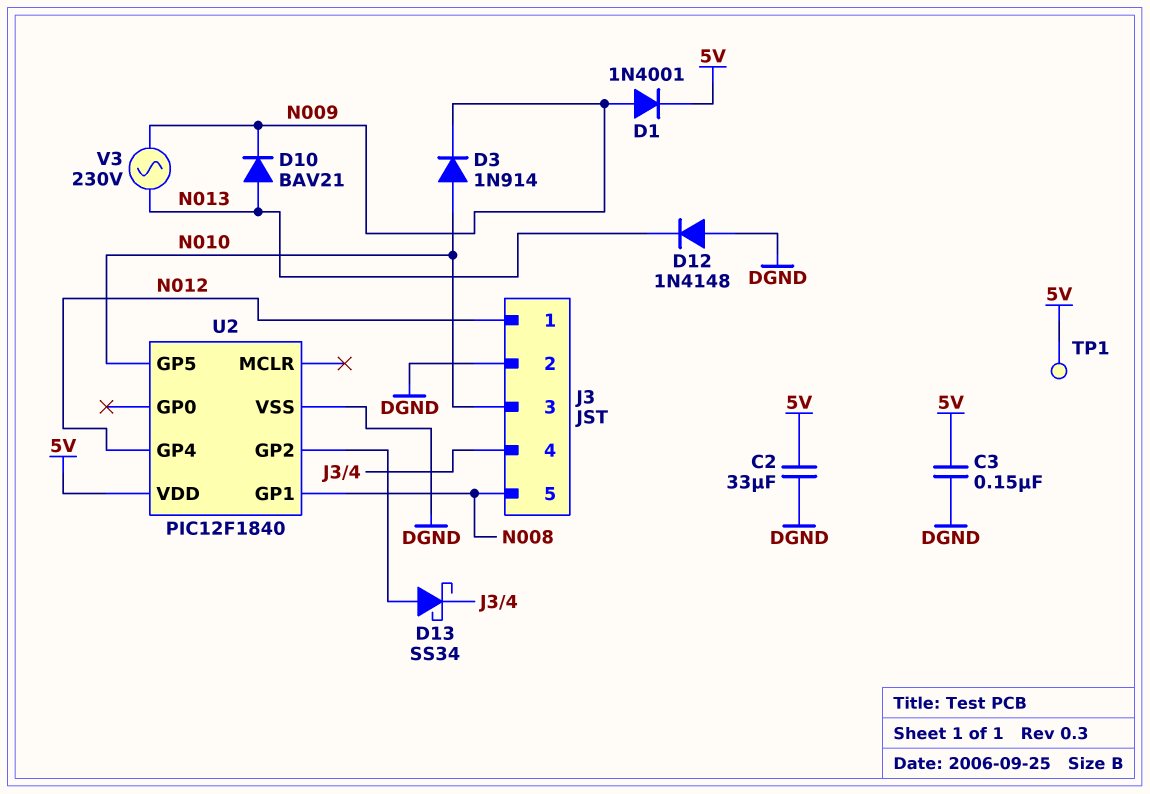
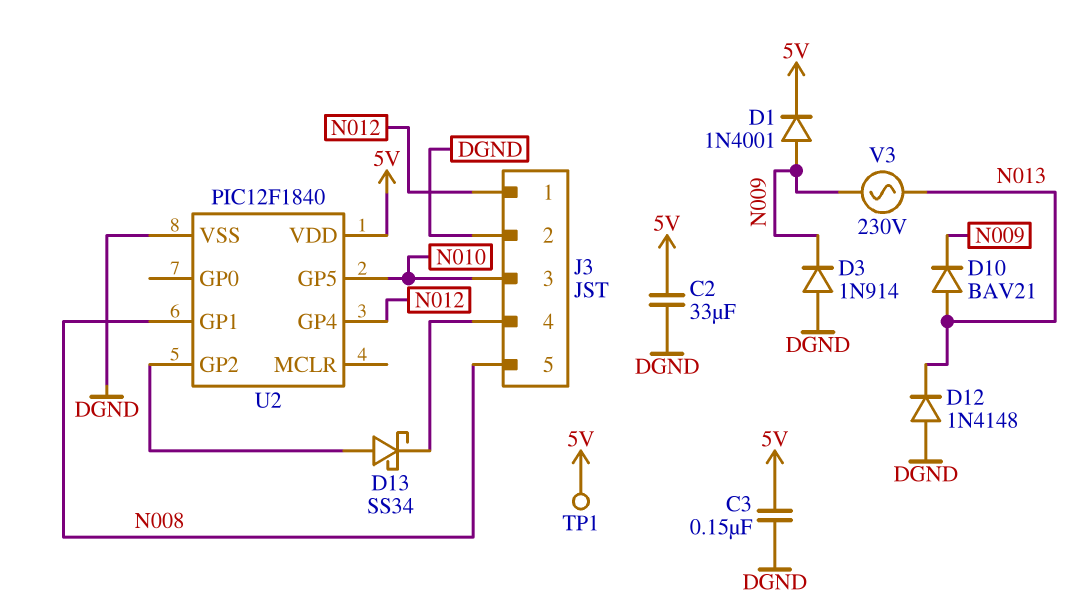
D3: diode 1N914 (A N010, K N009) -> diode 1N914 (A DGND, K N009)

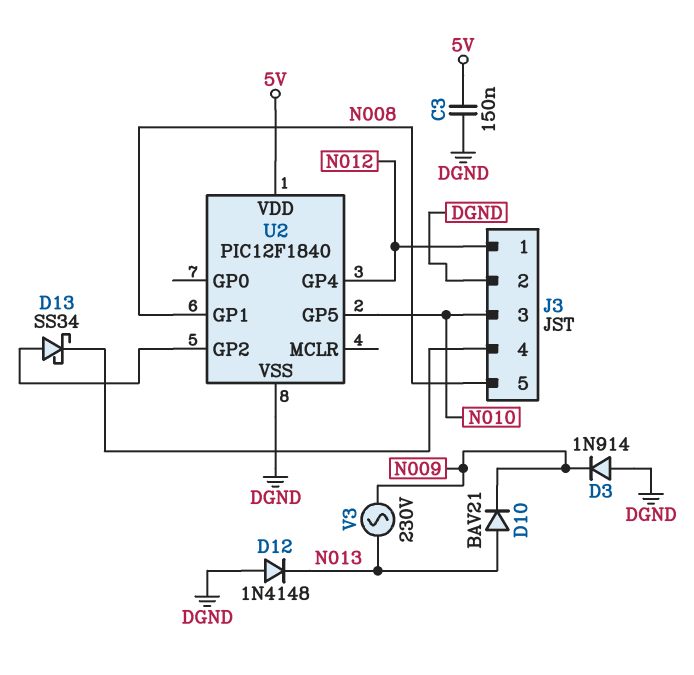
C2: 33uF (5V, DGND) -> none
D1: diode 1N4001 (A N009, K 5V) -> none
TP1: test point (5V) -> none

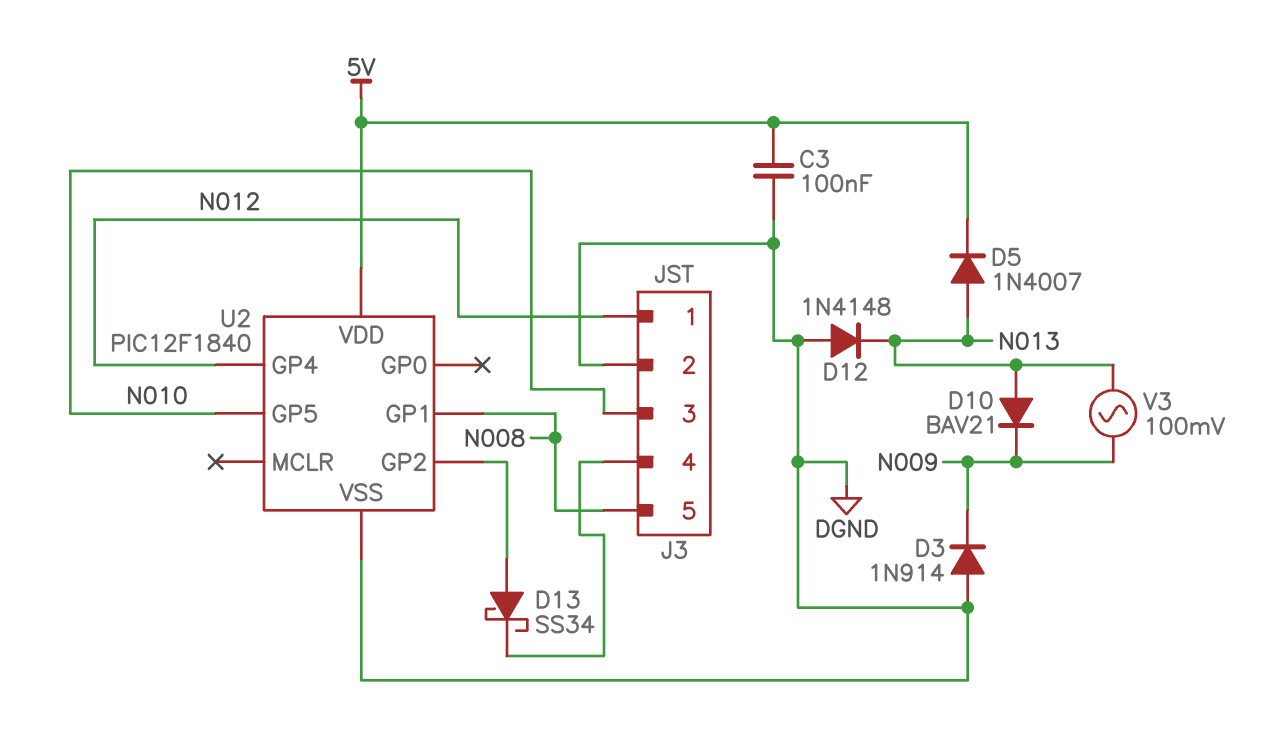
C3: 150nF (5V, DGND) -> 100nF (5V, DGND)
D5: none -> diode 1N4007 (A N013, K 5V)
V3: AC 230V (N009, N013) -> AC 100mV (N009, N013)

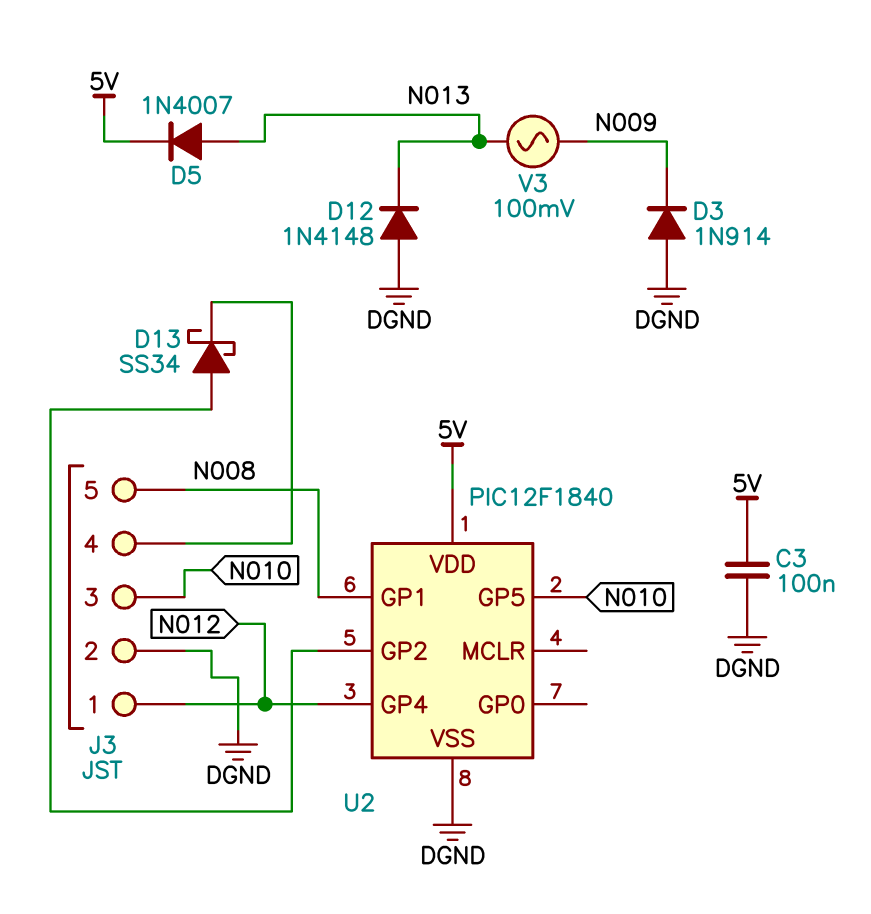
D10: diode BAV21 (A N013, K N009) -> none

